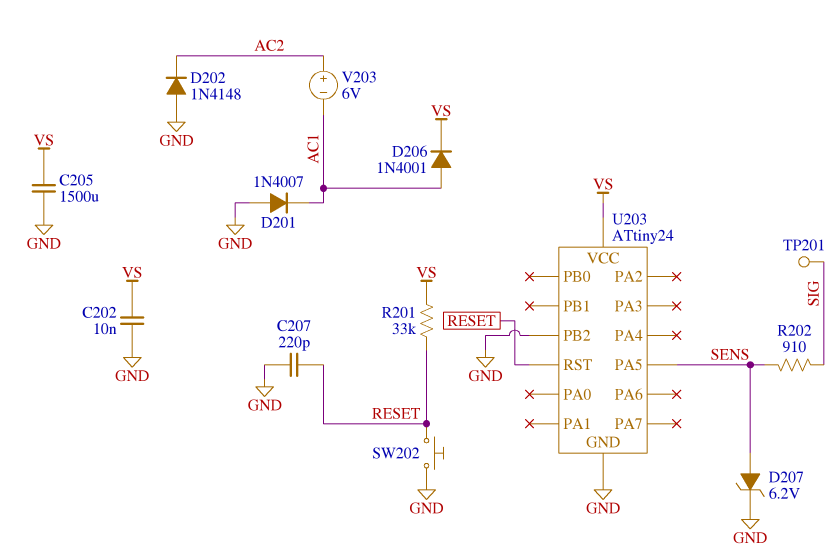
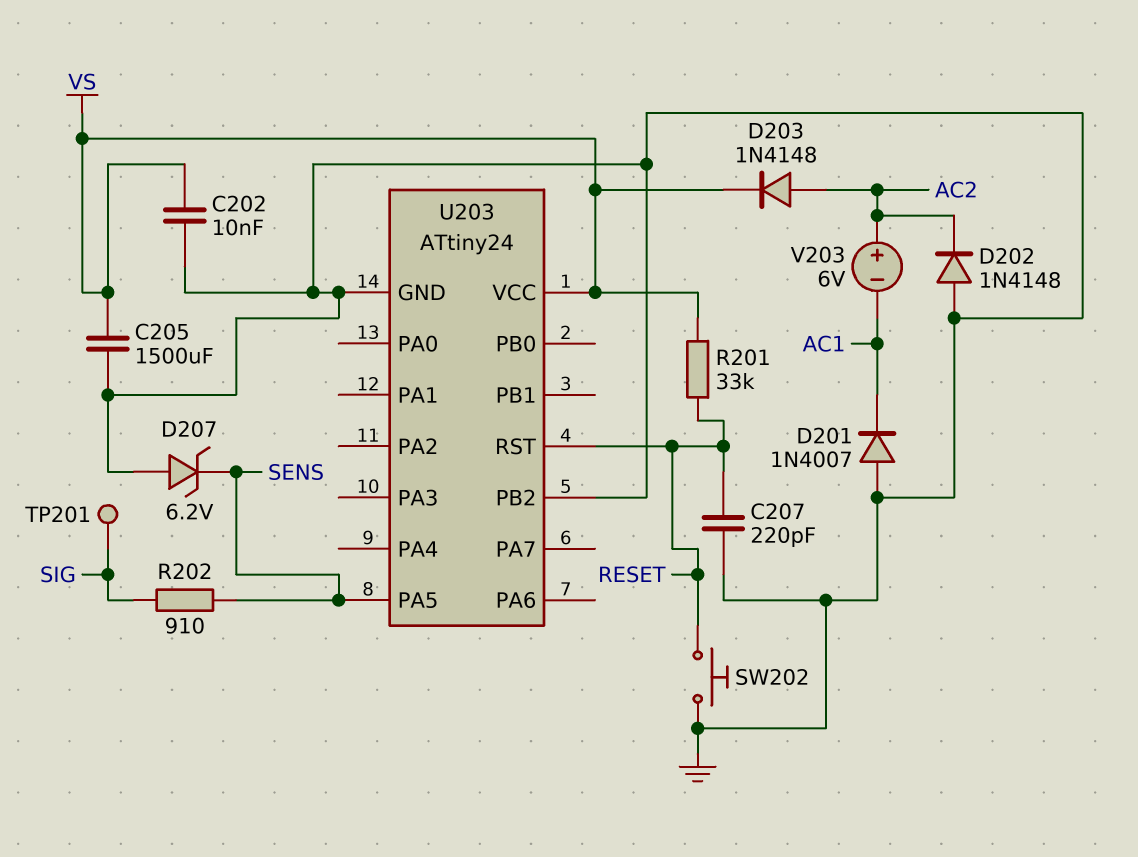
D203: none -> diode 1N4148 (A AC2, K VS)
D206: diode 1N4001 (A AC1, K VS) -> none
D207: zener 6.2V (A SENS, K GND) -> zener 6.2V (A GND, K SENS)

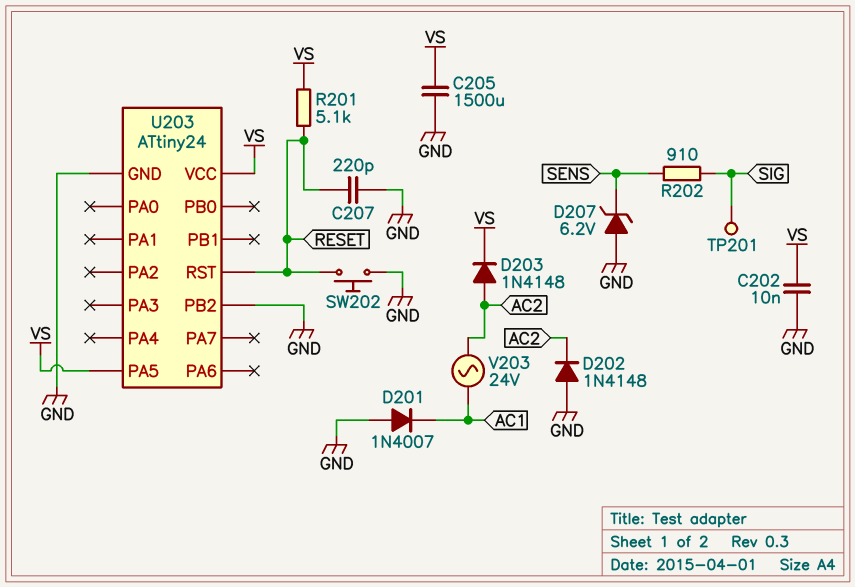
R201: 33k (RESET, VS) -> 5.1k (RESET, VS)
U203 pin PA5: SENS -> VS
V203: 6V (plus AC2, minus AC1) -> AC 24V (AC1, AC2)

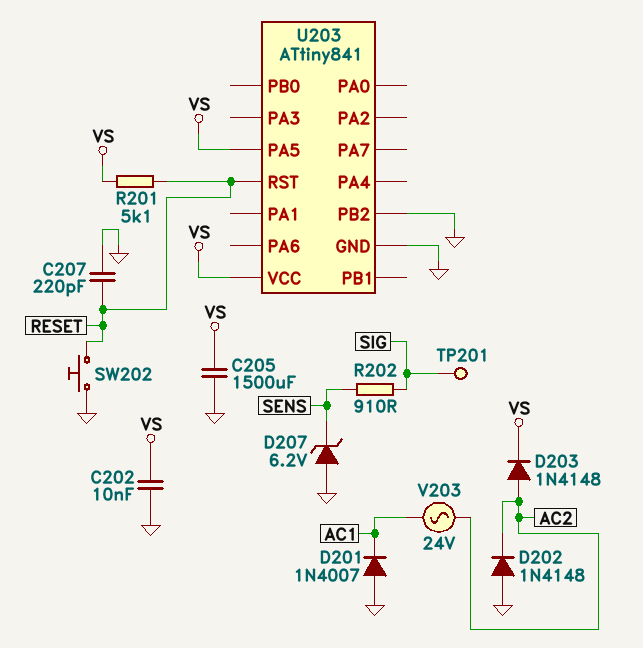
U203: ATtiny24 -> ATtiny841

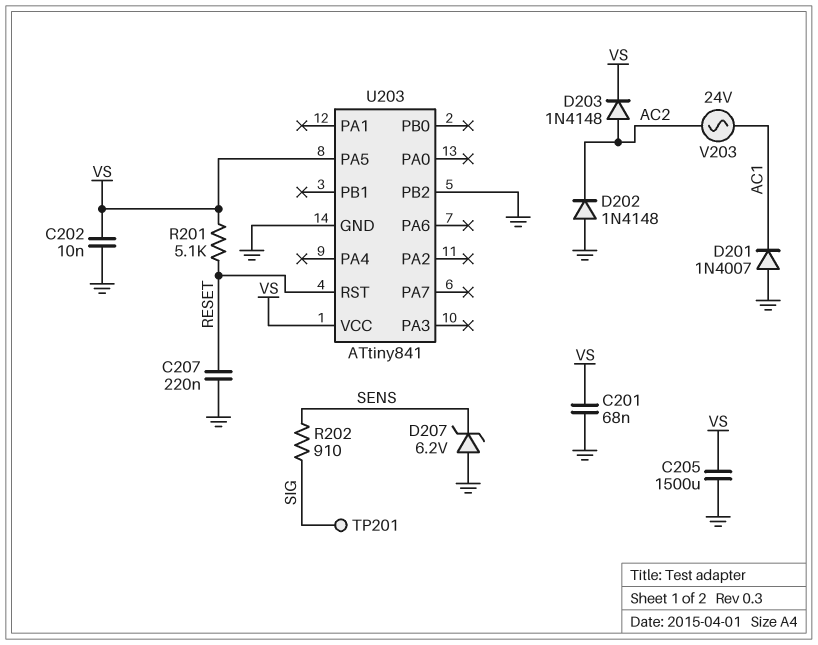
C201: none -> 68nF (GND, VS)
C207: 220pF (GND, RESET) -> 220nF (GND, RESET)
SW202: button (GND, RESET) -> none

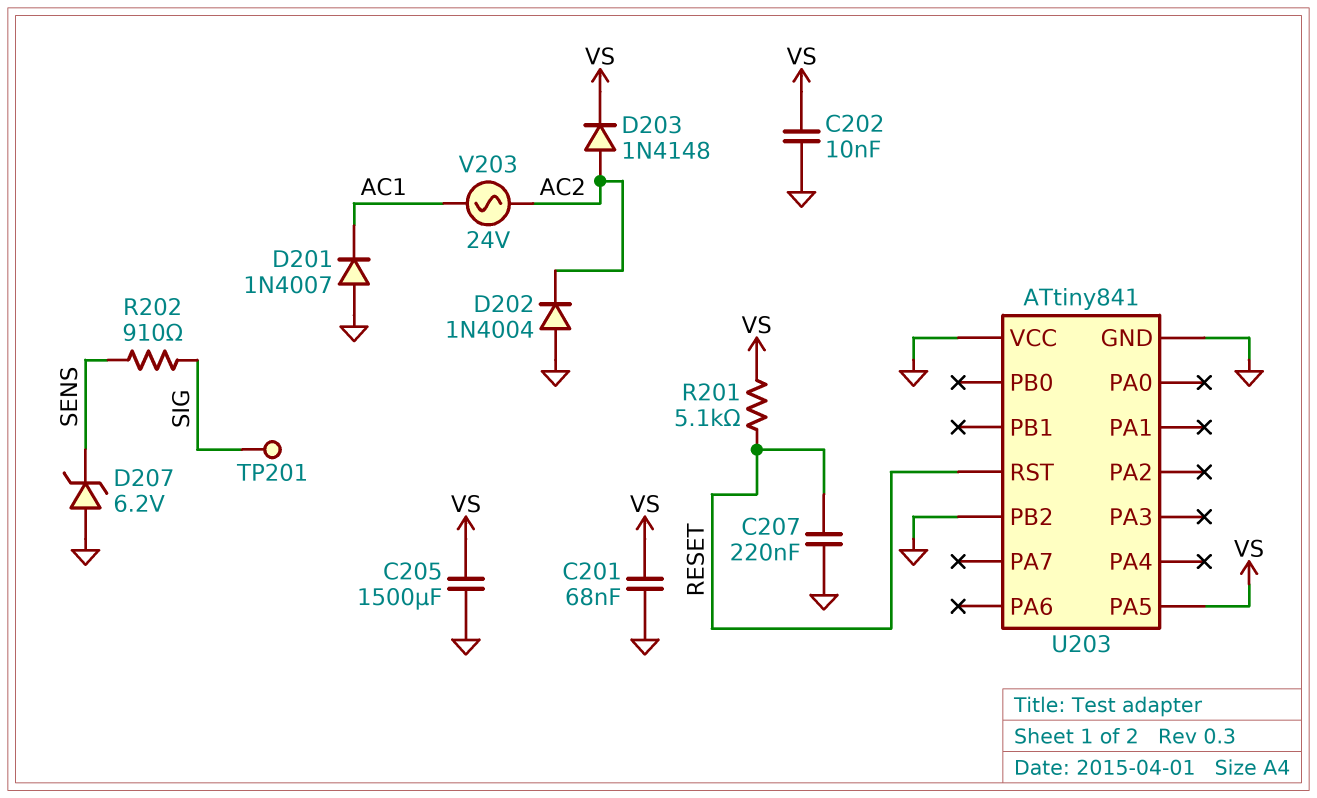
D202: diode 1N4148 (A GND, K AC2) -> diode 1N4004 (A GND, K AC2)
U203 pin VCC: VS -> GND

